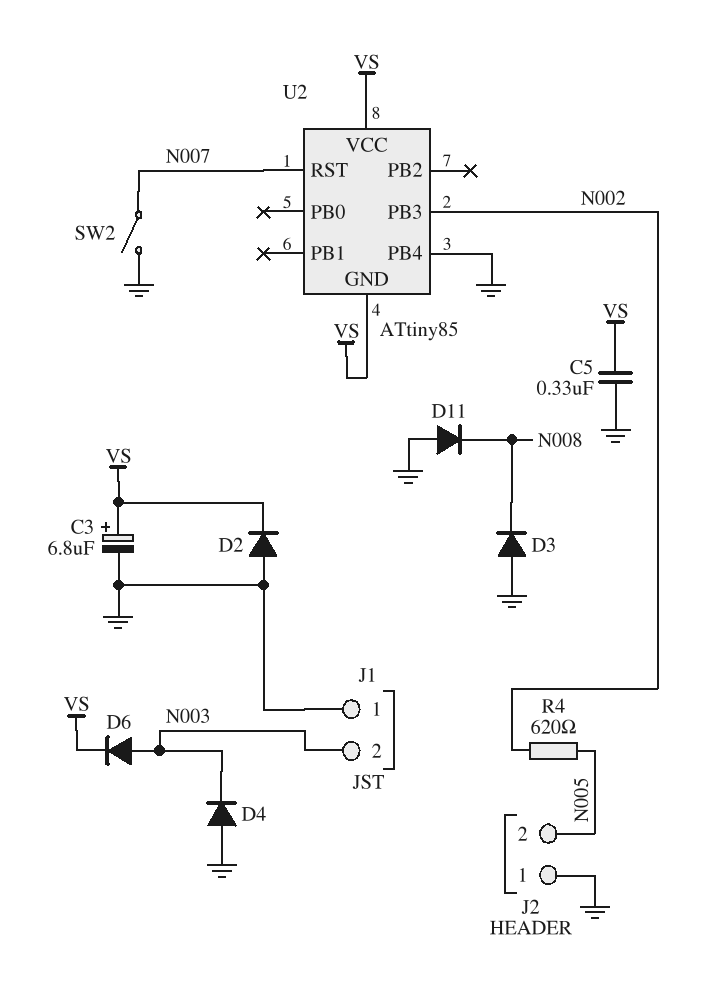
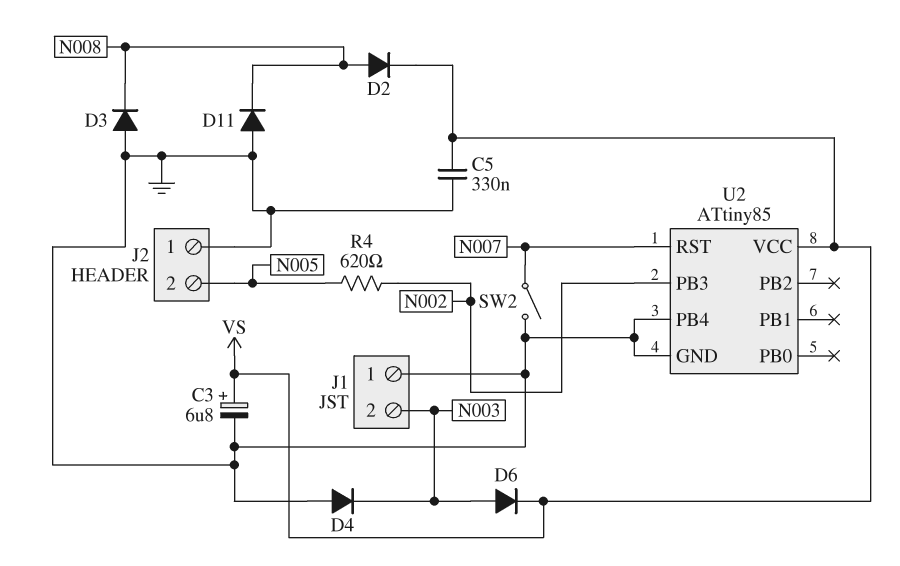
D2: diode (A GND, K VS) -> diode (A N008, K VS)
U2 pin GND: VS -> GND

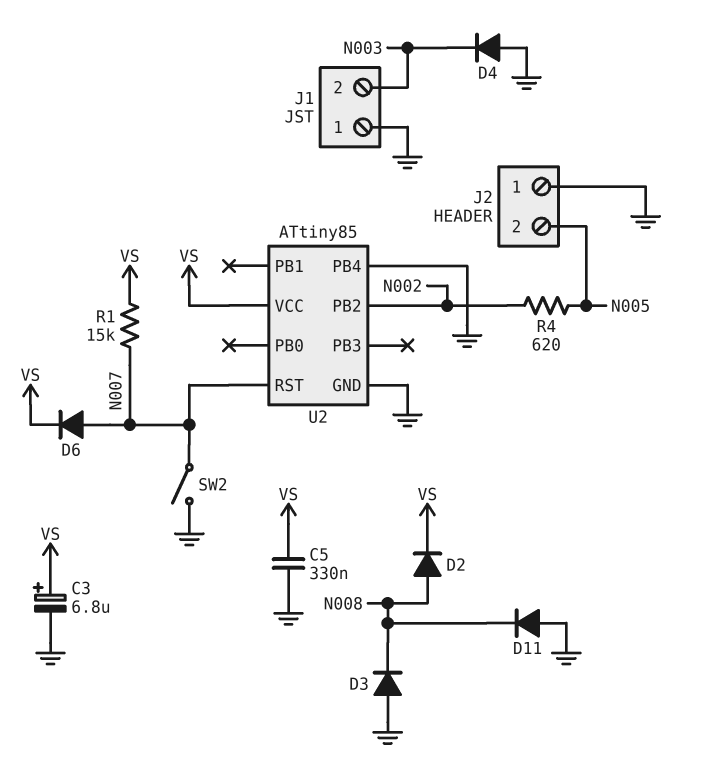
D6: diode (A N003, K VS) -> diode (A N007, K VS)
R1: none -> 15k (N007, VS)
U2 pin PB2: none -> N002
U2 pin PB3: N002 -> none

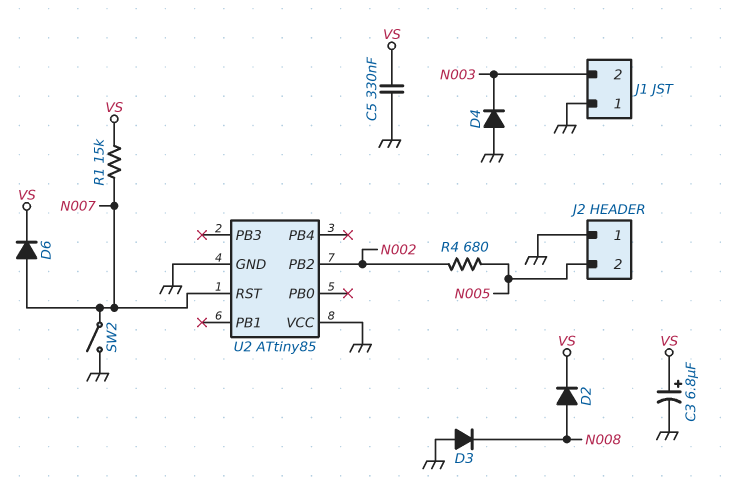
D11: diode (A GND, K N008) -> none
R4: 620 (N002, N005) -> 680 (N002, N005)
U2 pin PB4: GND -> none
U2 pin VCC: VS -> GND

